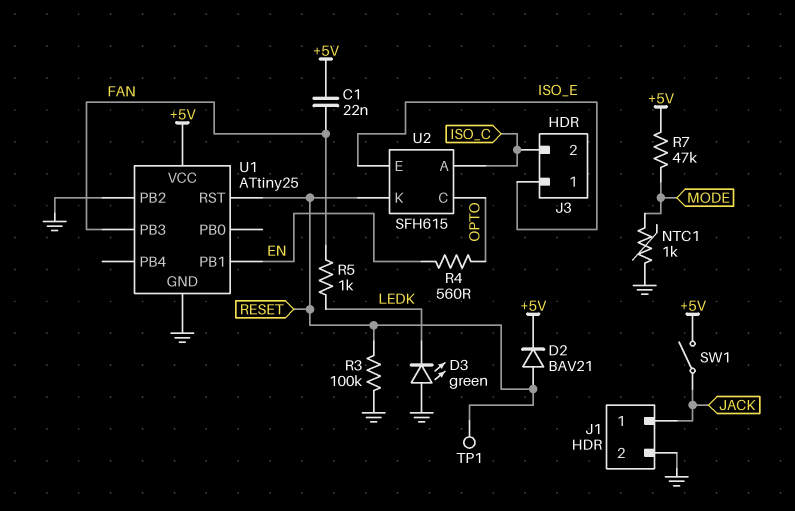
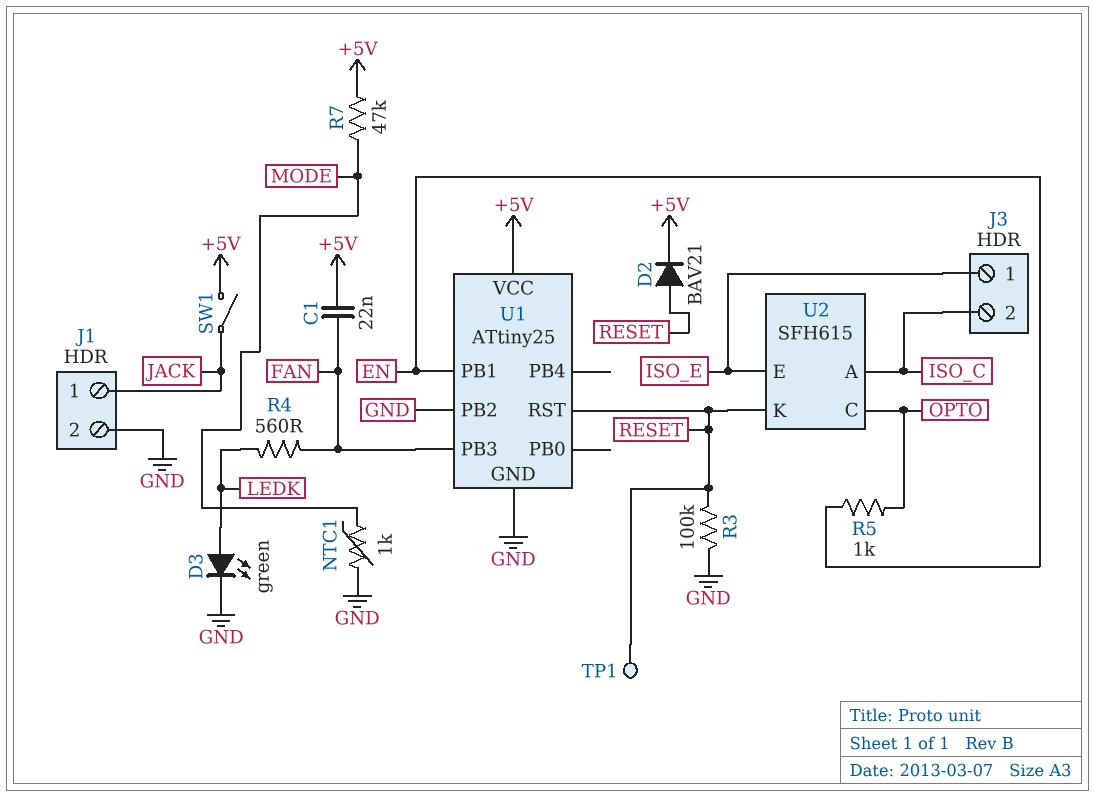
D3: LED green (A GND, K LEDK) -> LED green (A LEDK, K GND)
R4: 560 (EN, OPTO) -> 560 (FAN, LEDK)
R5: 1k (FAN, LEDK) -> 1k (EN, OPTO)

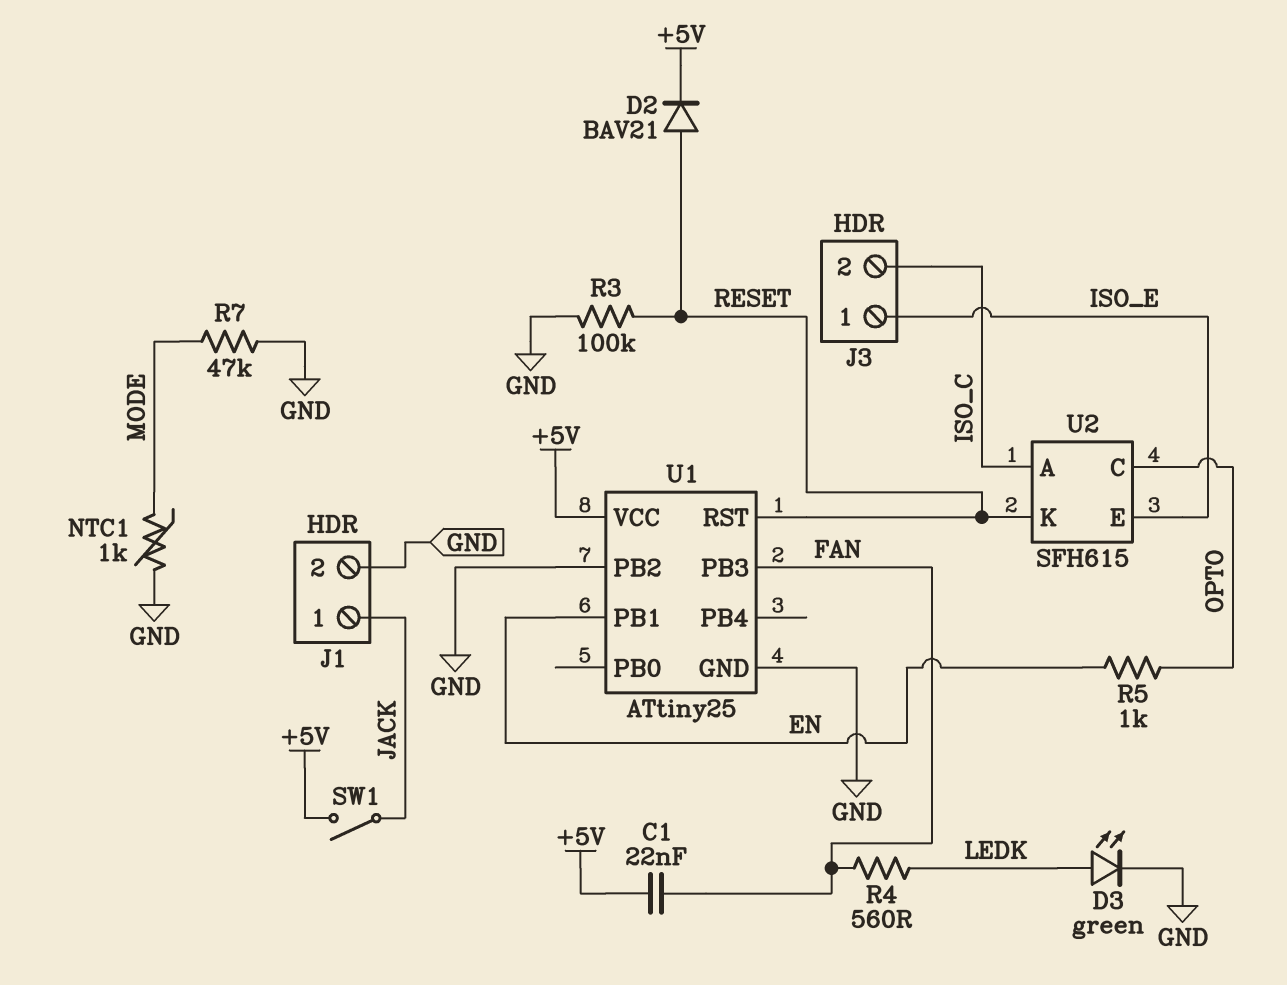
R7: 47k (+5V, MODE) -> 47k (GND, MODE)
TP1: test point (RESET) -> none

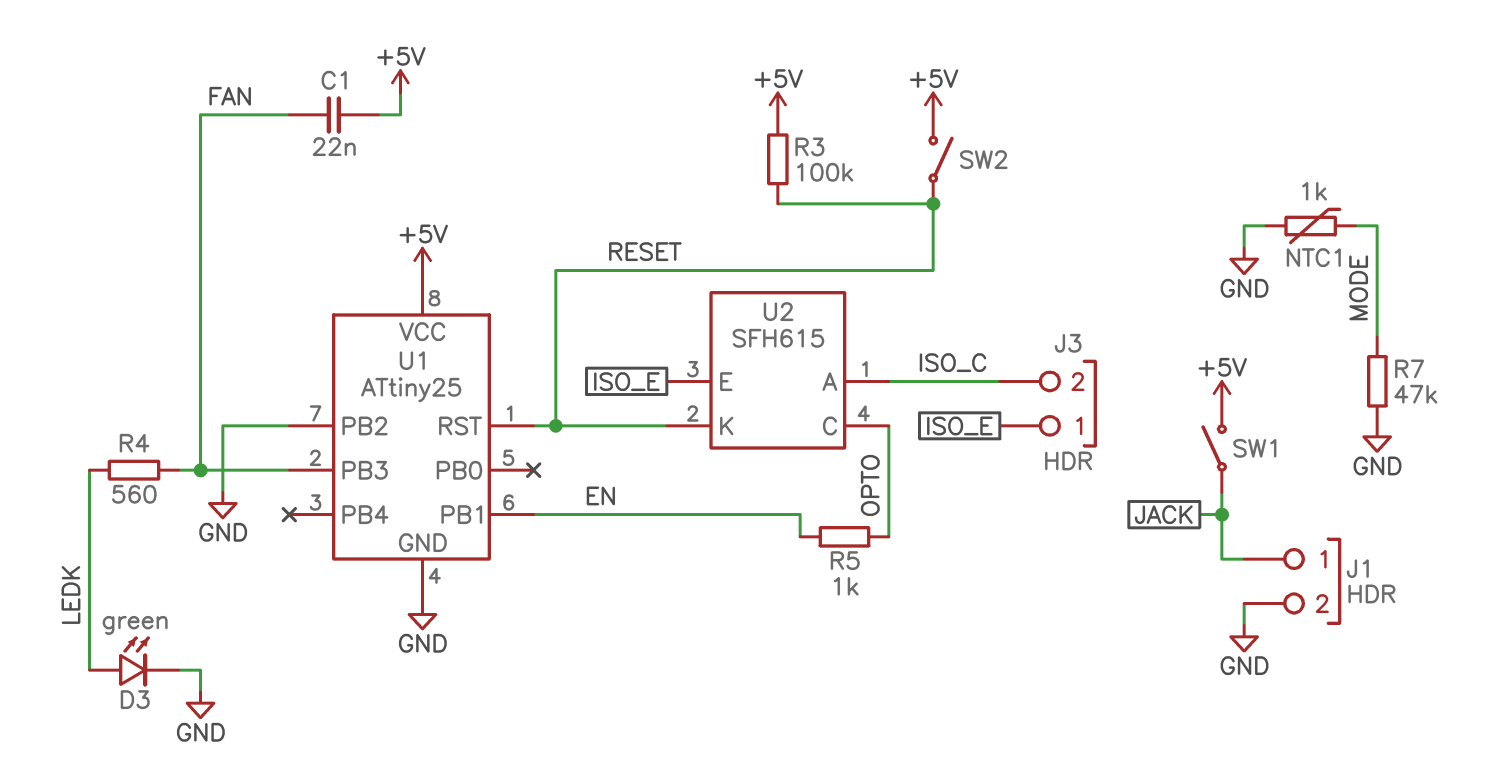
D2: diode BAV21 (A RESET, K +5V) -> none
R3: 100k (GND, RESET) -> 100k (+5V, RESET)
SW2: none -> switch (+5V, RESET)

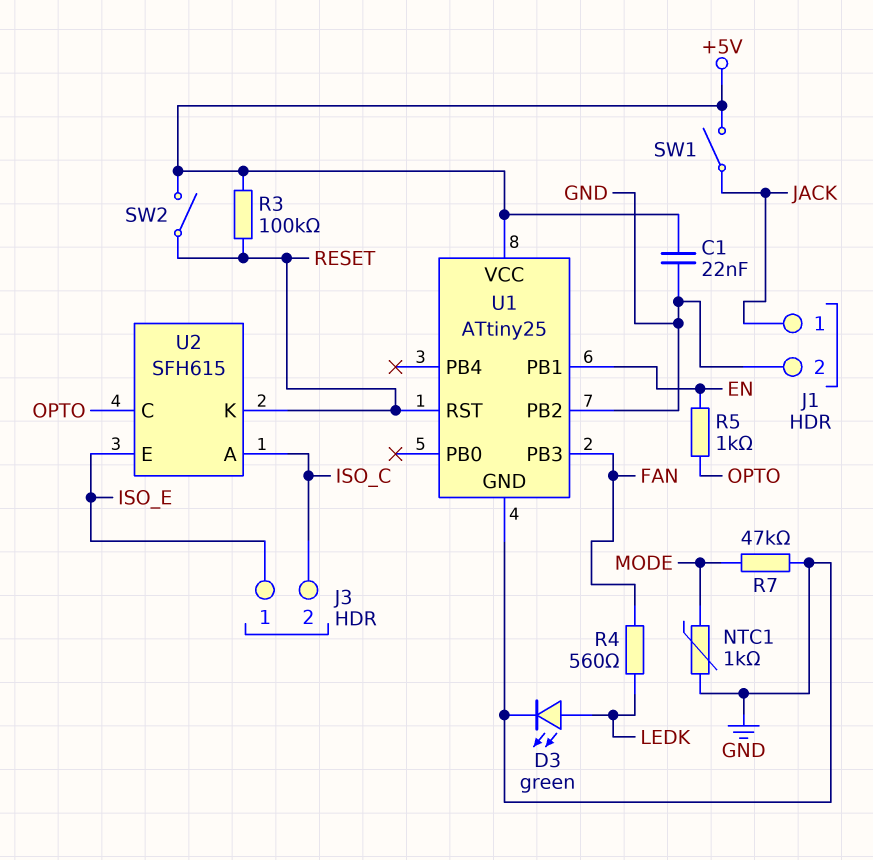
C1: 22nF (+5V, FAN) -> 22nF (+5V, GND)

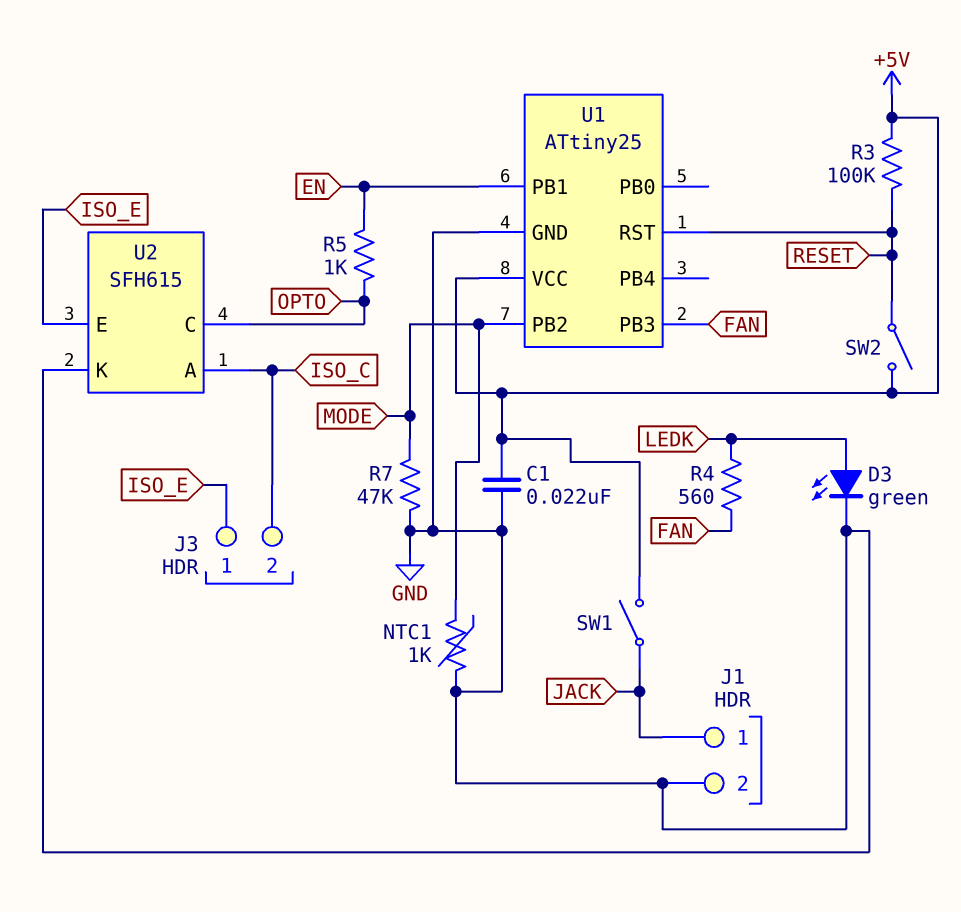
U1 pin PB2: GND -> MODE
U2 pin K: RESET -> GND

